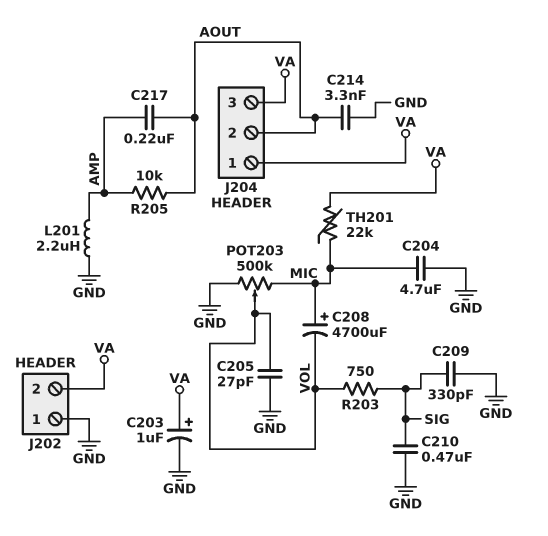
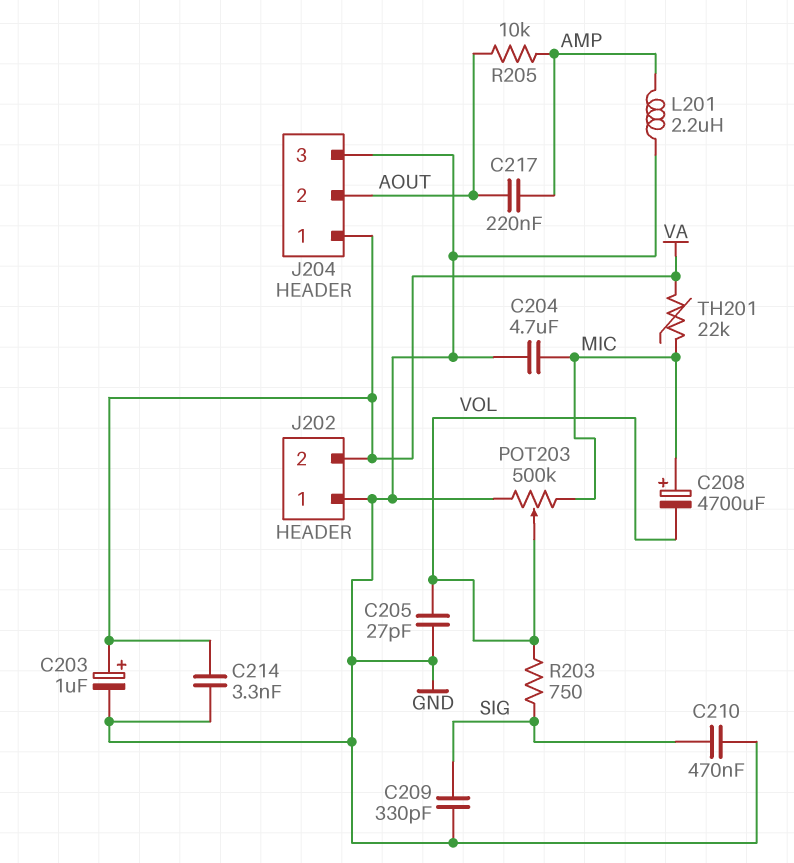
C214: 3.3nF (AOUT, GND) -> 3.3nF (GND, VA)
J204 pin 3: VA -> GND

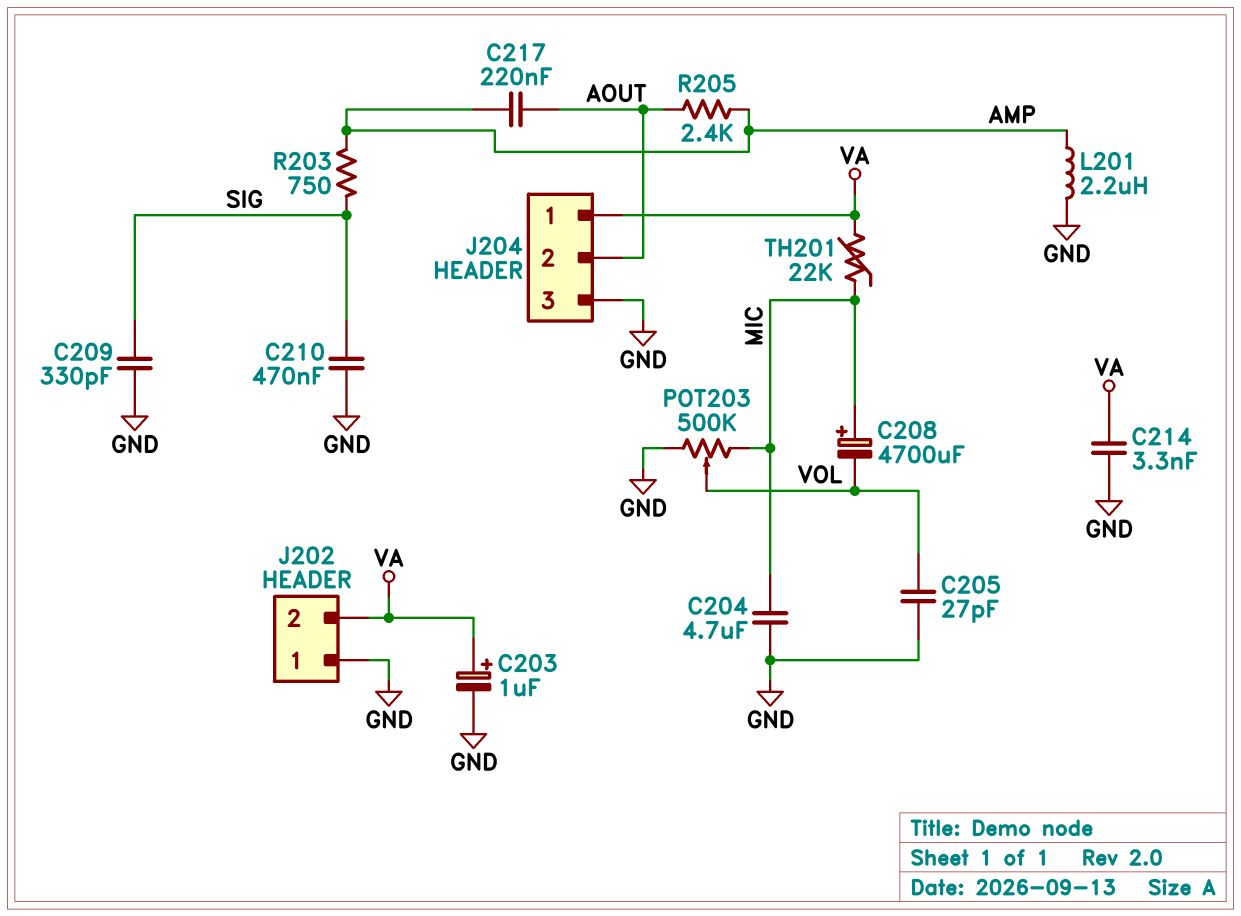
R203: 750 (SIG, VOL) -> 750 (AMP, SIG)
R205: 10k (AMP, AOUT) -> 2.4k (AMP, AOUT)

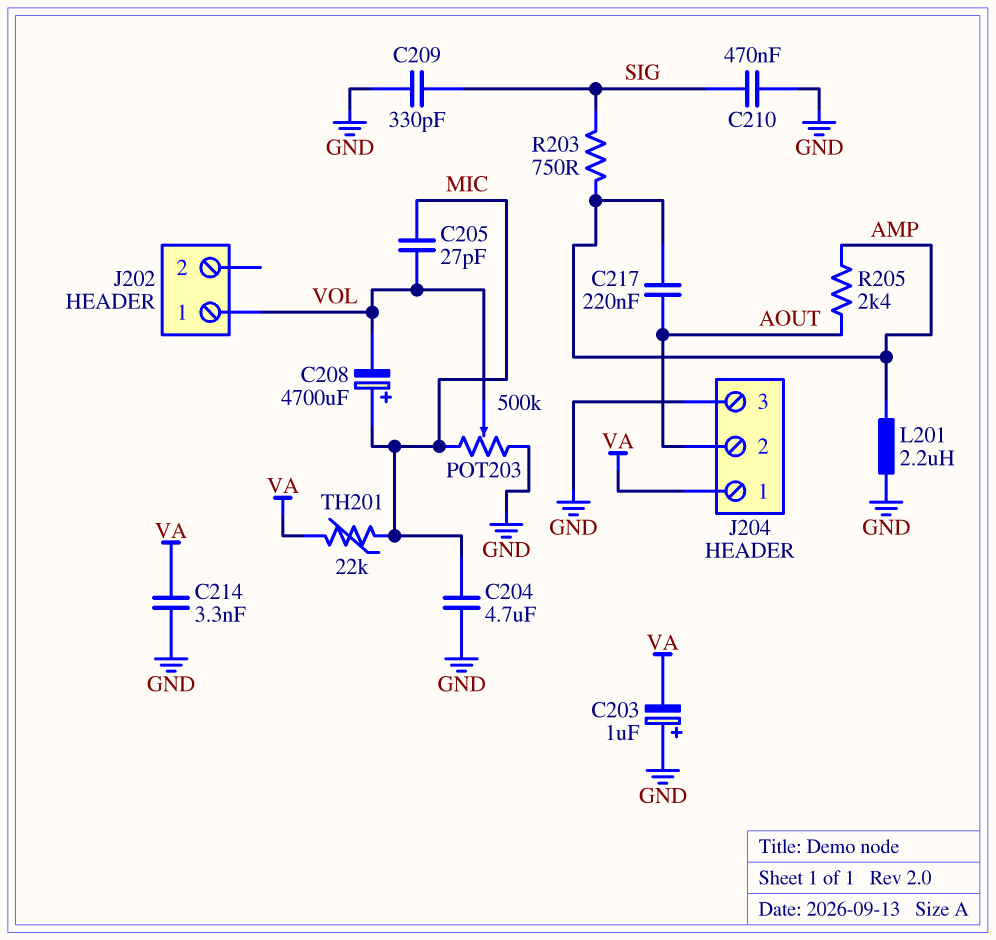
C203: 1uF (plus VA, minus GND) -> 1uF (plus GND, minus VA)
C205: 27pF (GND, VOL) -> 27pF (MIC, VOL)
J202 pin 1: GND -> VOL
J202 pin 2: VA -> none

